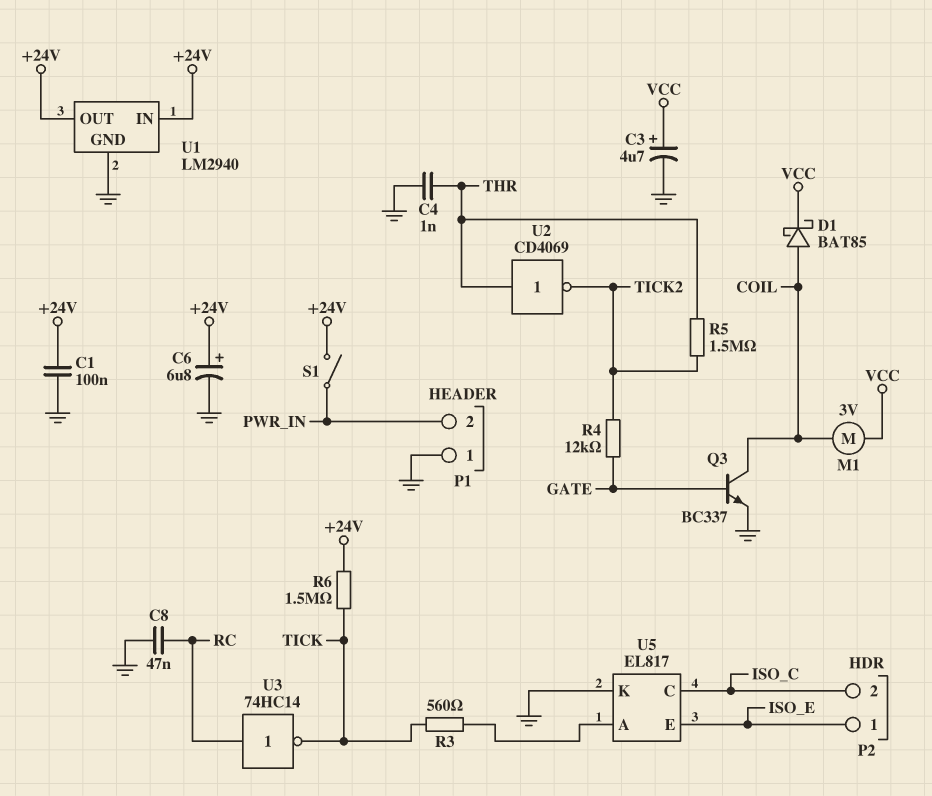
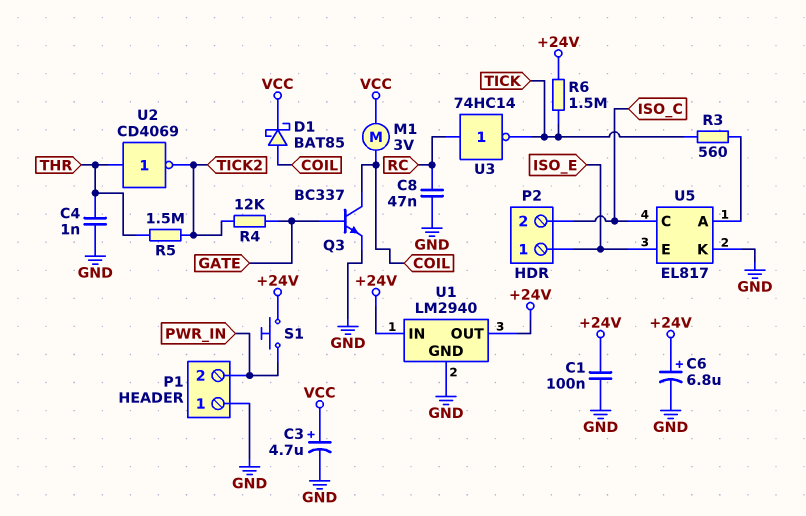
S1: switch (+24V, PWR_IN) -> button (+24V, PWR_IN)

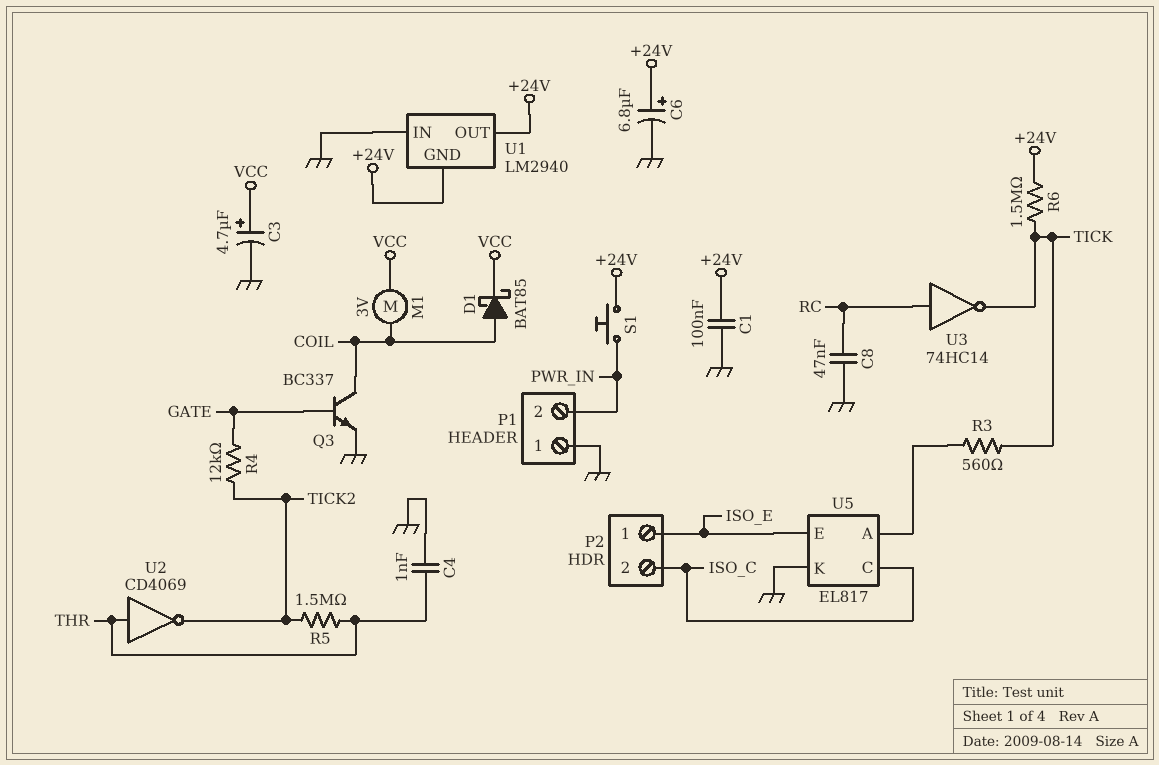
U1 pin GND: GND -> +24V
U1 pin IN: +24V -> GND

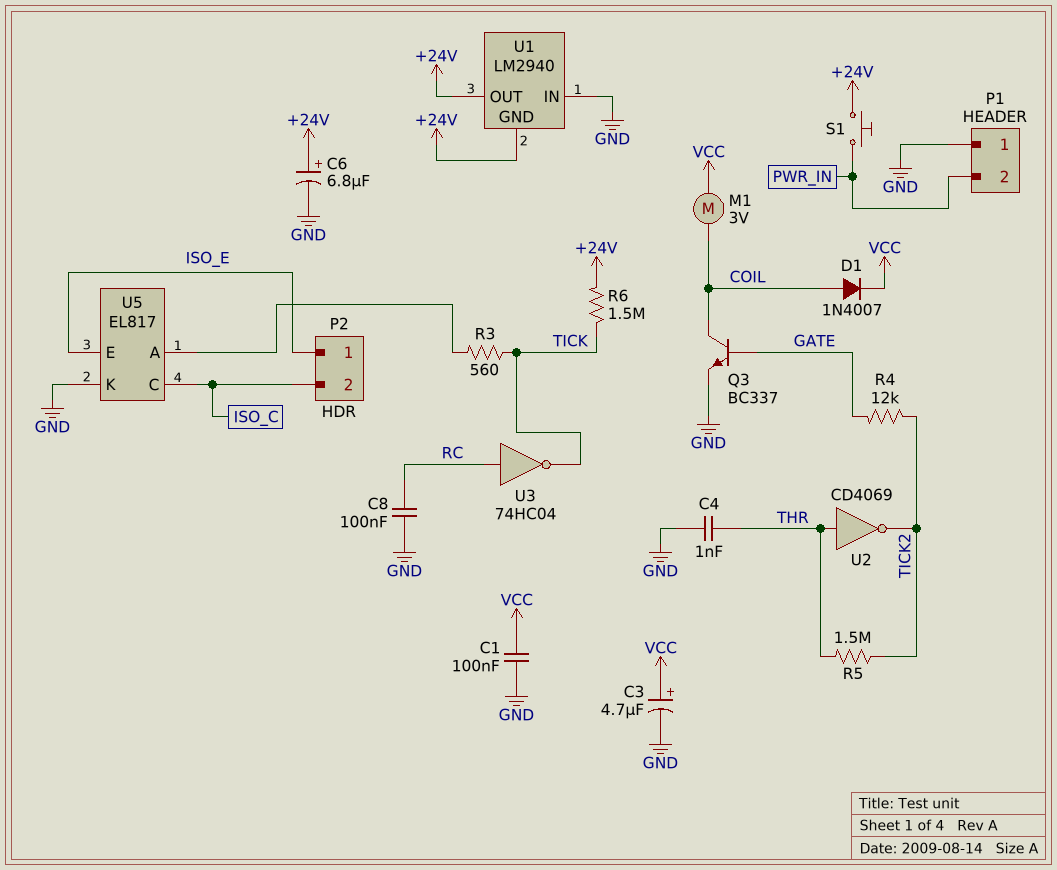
C1: 100nF (+24V, GND) -> 100nF (GND, VCC)
C8: 47nF (GND, RC) -> 100nF (GND, RC)
D1: schottky BAT85 (A COIL, K VCC) -> diode 1N4007 (A COIL, K VCC)
U3: NOT 74HC14 (in RC, out TICK) -> NOT 74HC04 (in RC, out TICK)

